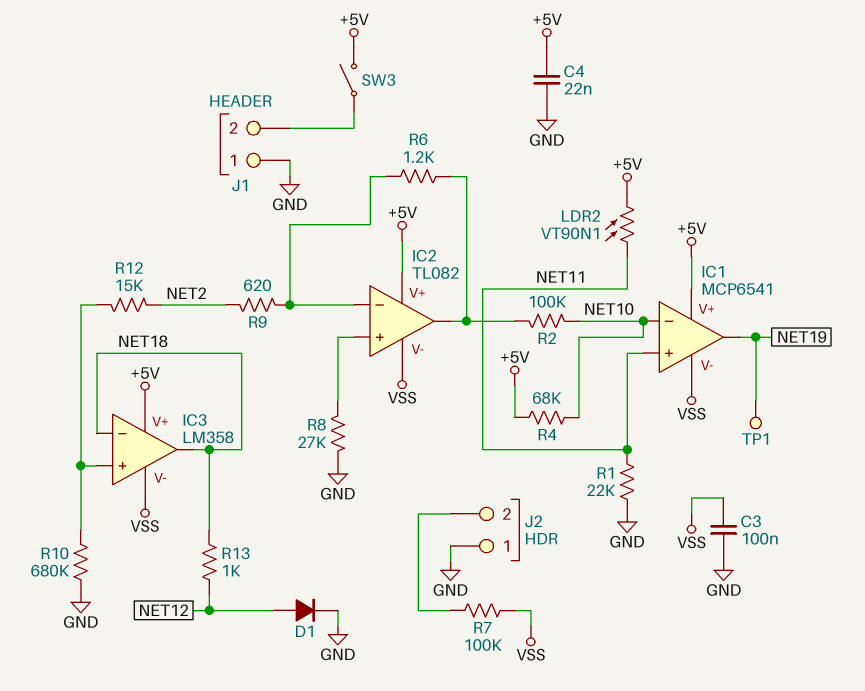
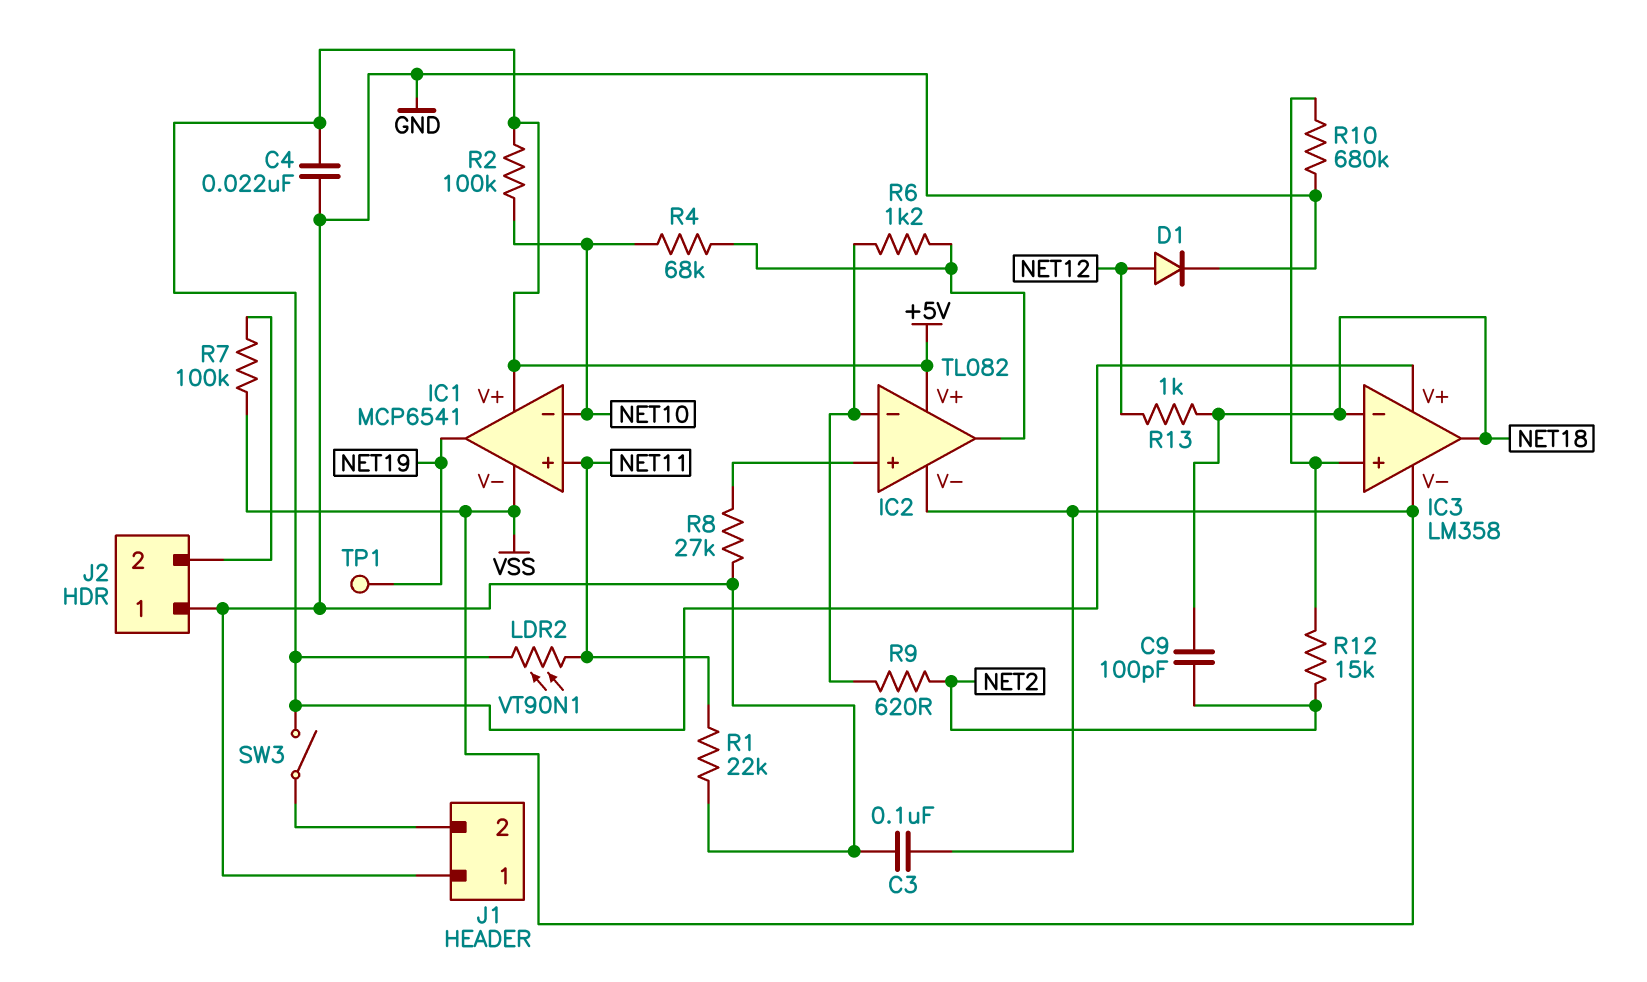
C9: none -> 100pF (NET2, NET18)
R2: 100k (IC2/out, NET10) -> 100k (+5V, NET10)
R4: 68k (+5V, NET10) -> 68k (IC2/out, NET10)

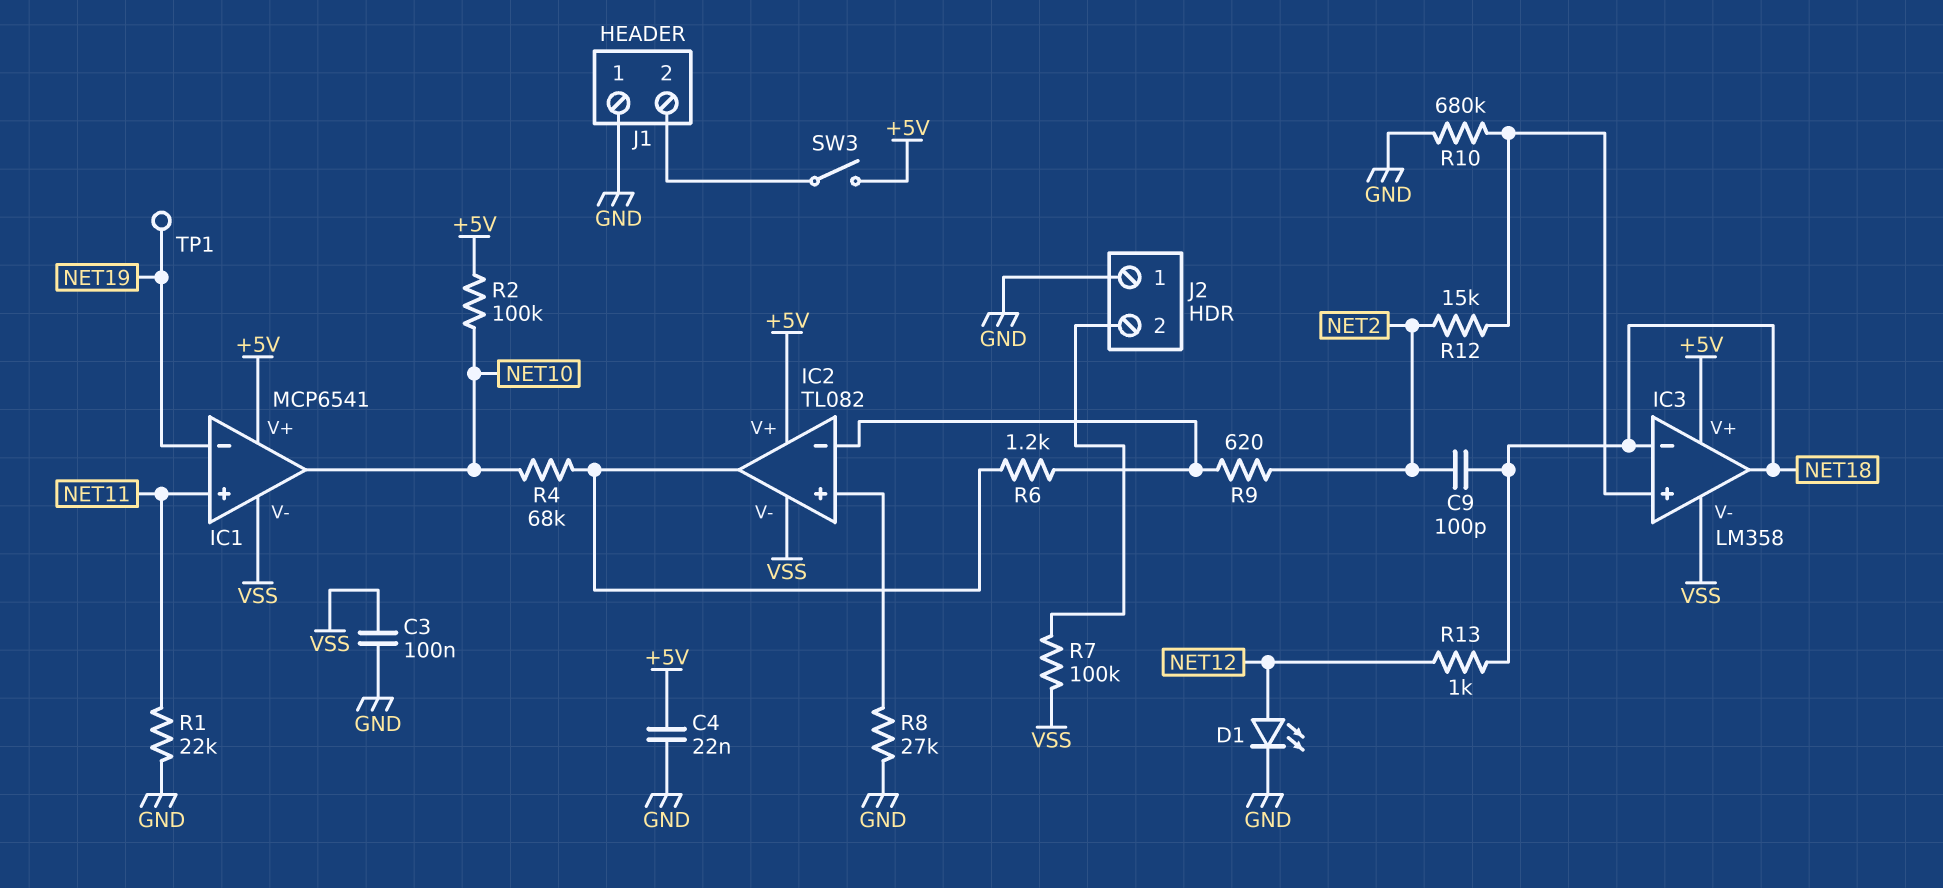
D1: diode (A NET12, K GND) -> LED (A NET12, K GND)
IC1 pin in-: NET10 -> NET19
IC1 pin out: NET19 -> NET10
LDR2: VT90N1 (+5V, NET11) -> none

